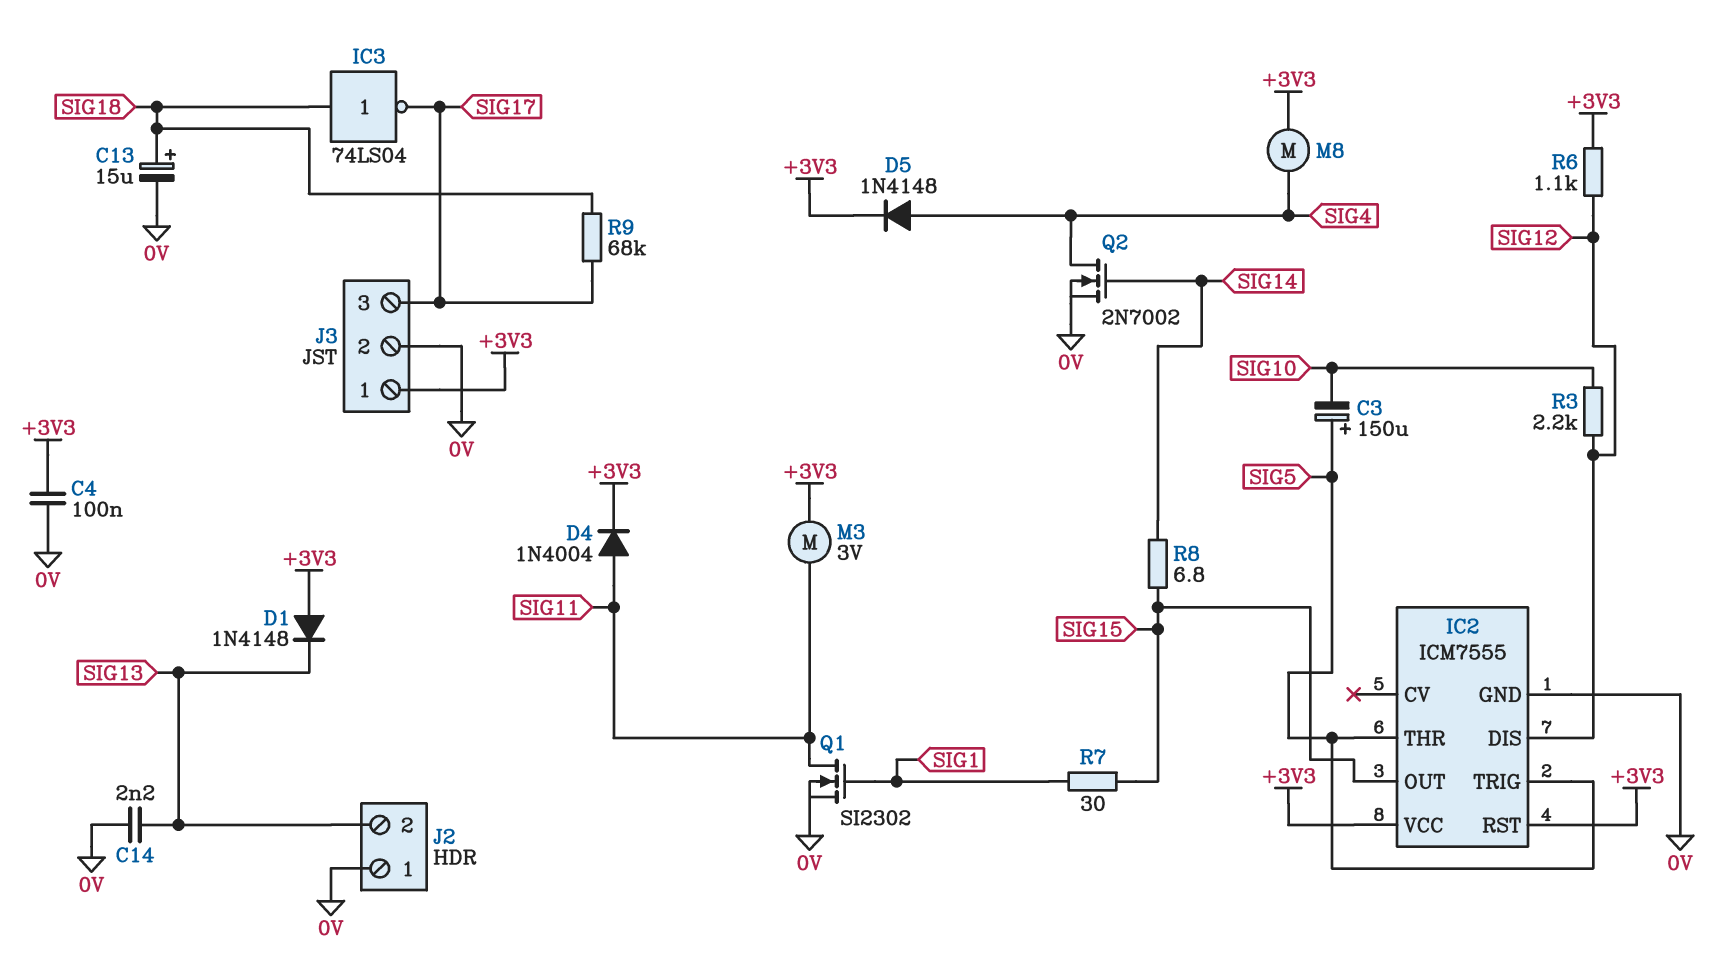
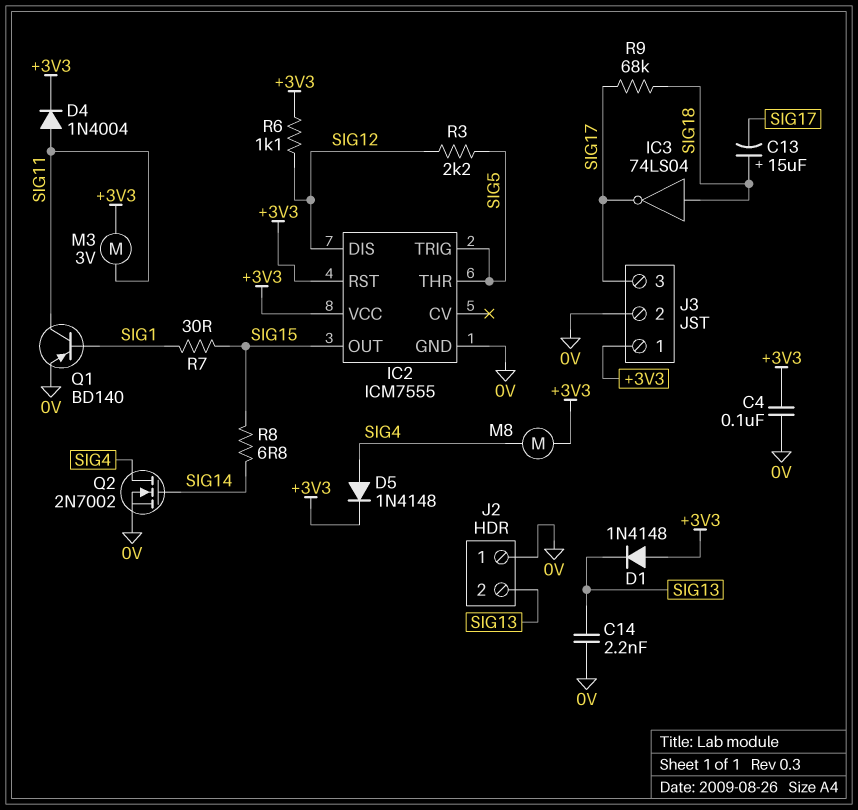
C3: 150uF (plus SIG5, minus SIG10) -> none
C13: 15uF (plus SIG18, minus 0V) -> 15uF (plus SIG18, minus SIG17)
Q1: NMOS SI2302 (G SIG1, D SIG11, S 0V) -> PNP BD140 (B SIG1, C SIG11, E 0V)
R3: 2.2k (SIG10, SIG12) -> 2.2k (SIG5, SIG12)

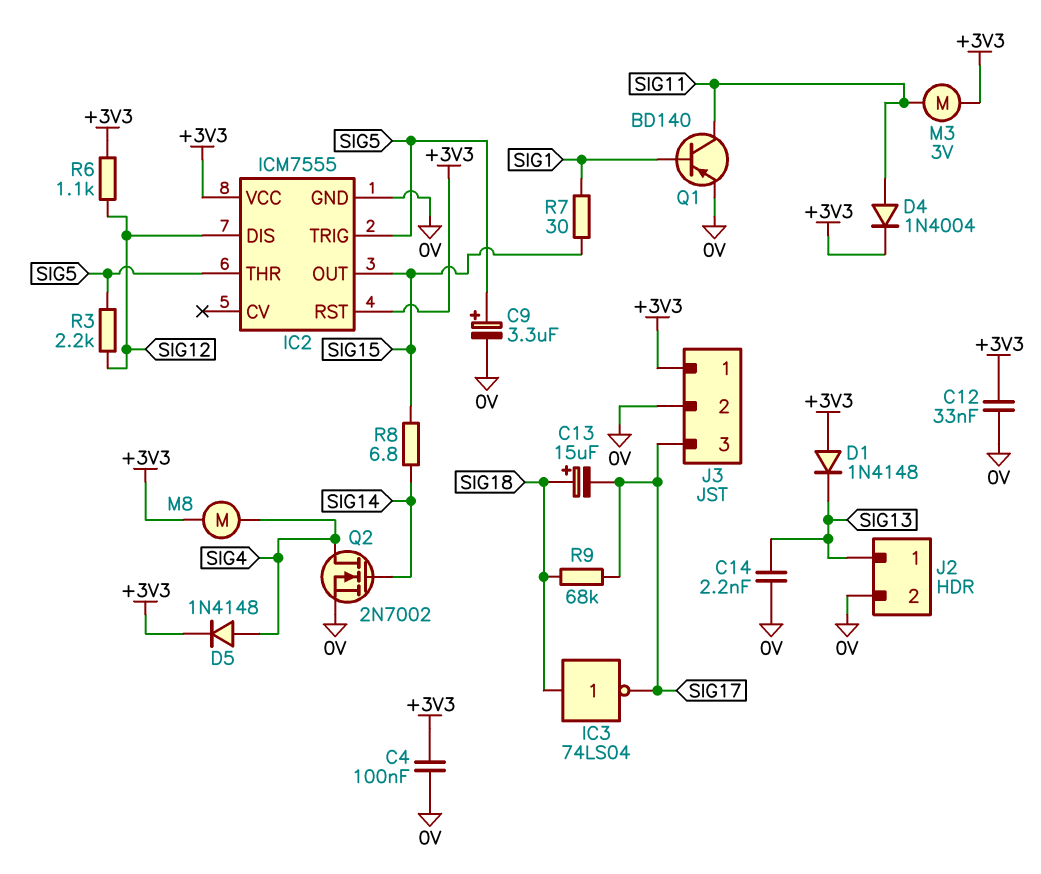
C9: none -> 3.3uF (plus SIG5, minus 0V)
C12: none -> 33nF (+3V3, 0V)
J2 pin 1: 0V -> SIG13
J2 pin 2: SIG13 -> 0V

